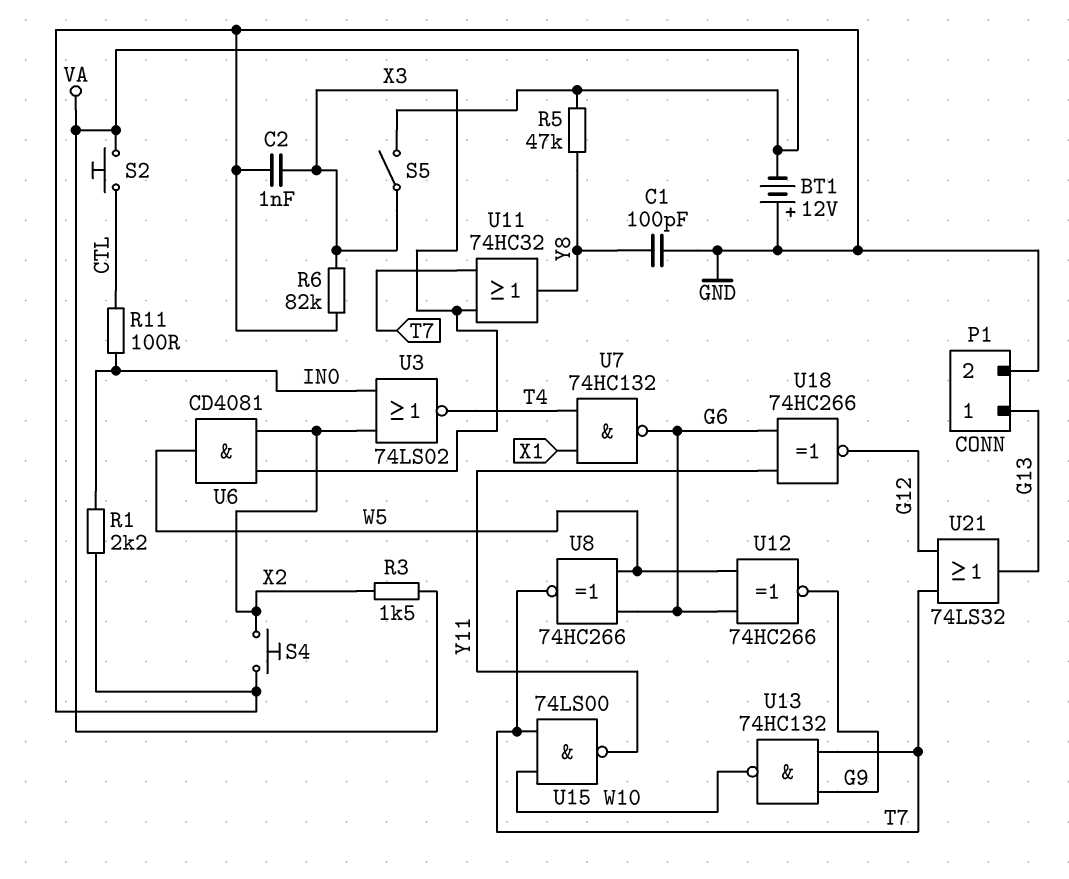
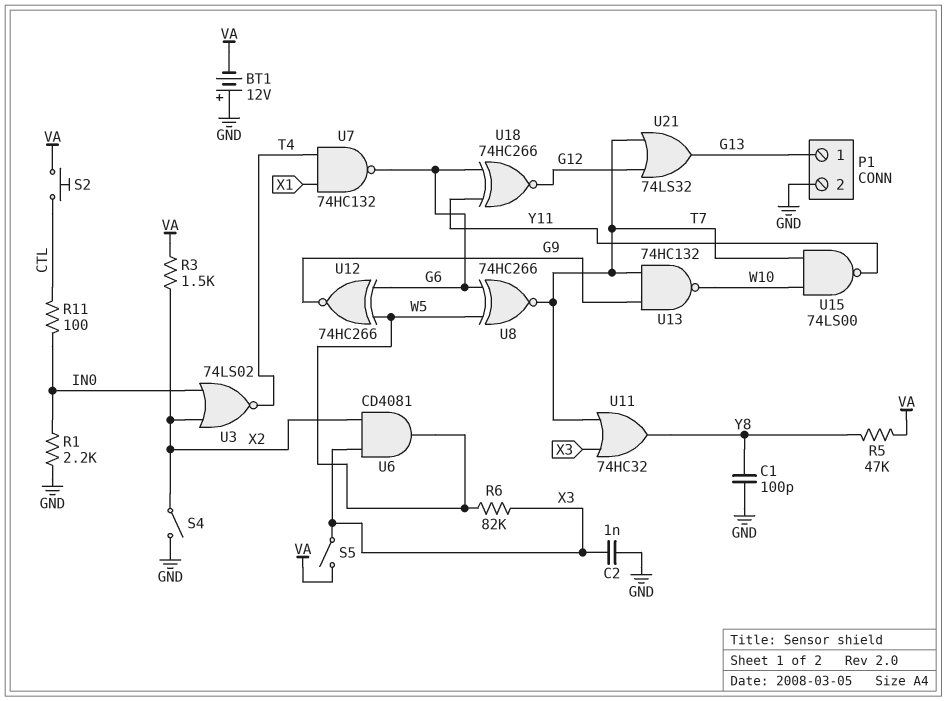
R6: 82k (GND, X3) -> 82k (W5, X3)
S4: button (GND, X2) -> switch (GND, X2)

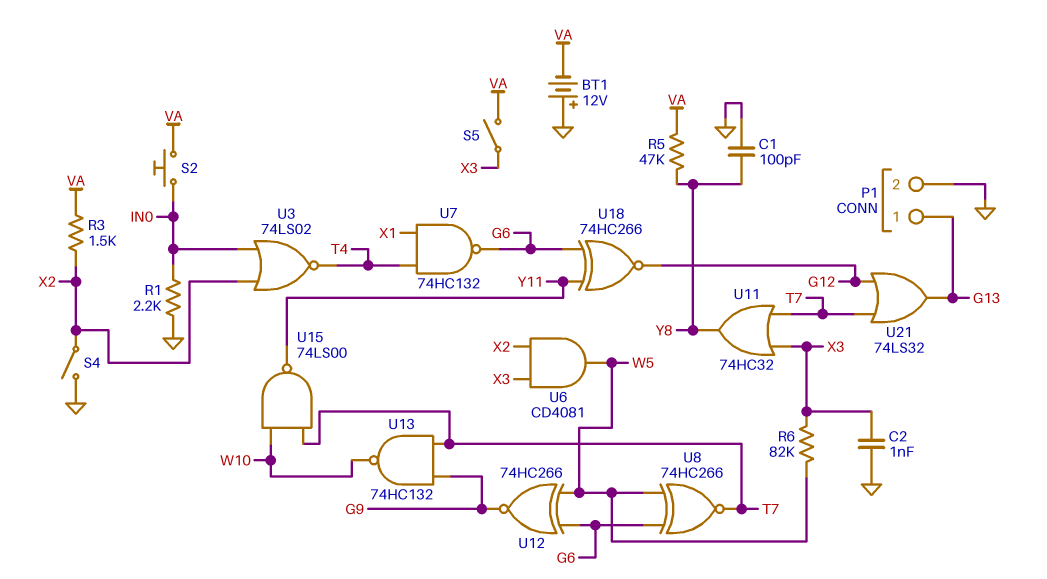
R11: 100 (CTL, IN0) -> none
S2: button (CTL, VA) -> button (IN0, VA)

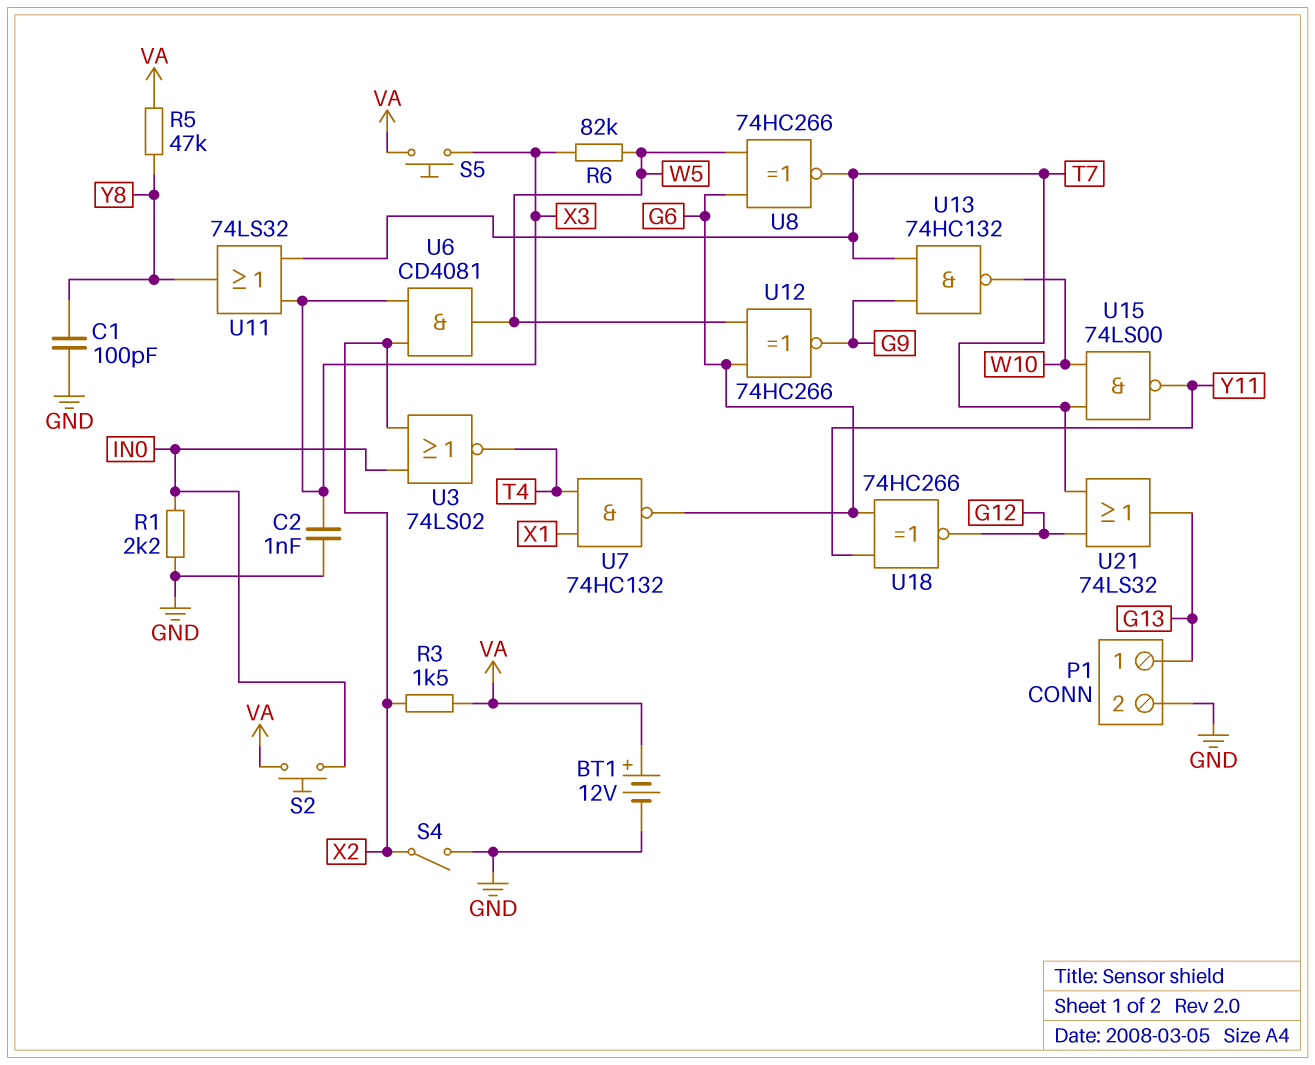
BT1: 12V (plus GND, minus VA) -> 12V (plus VA, minus GND)
S5: switch (VA, X3) -> button (VA, X3)
U11: OR 74HC32 (in T7, in X3, out Y8) -> OR 74LS32 (in T7, in X3, out Y8)

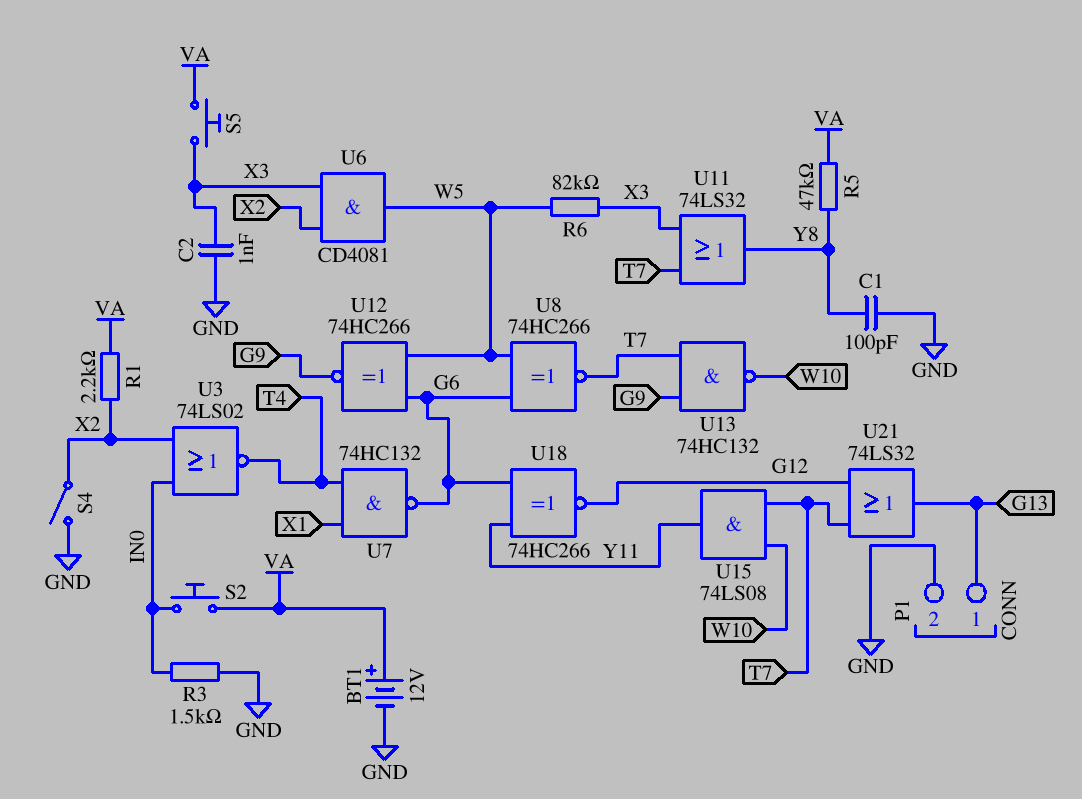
R1: 2.2k (GND, IN0) -> 2.2k (VA, X2)
R3: 1.5k (VA, X2) -> 1.5k (GND, IN0)
U15: NAND 74LS00 (in T7, in W10, out Y11) -> AND 74LS08 (in T7, in W10, out Y11)

